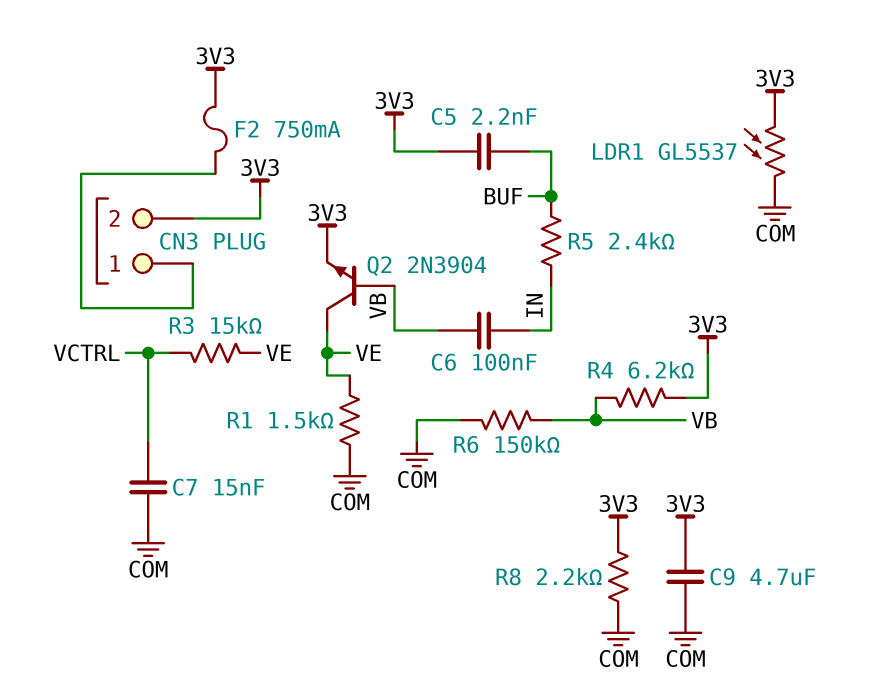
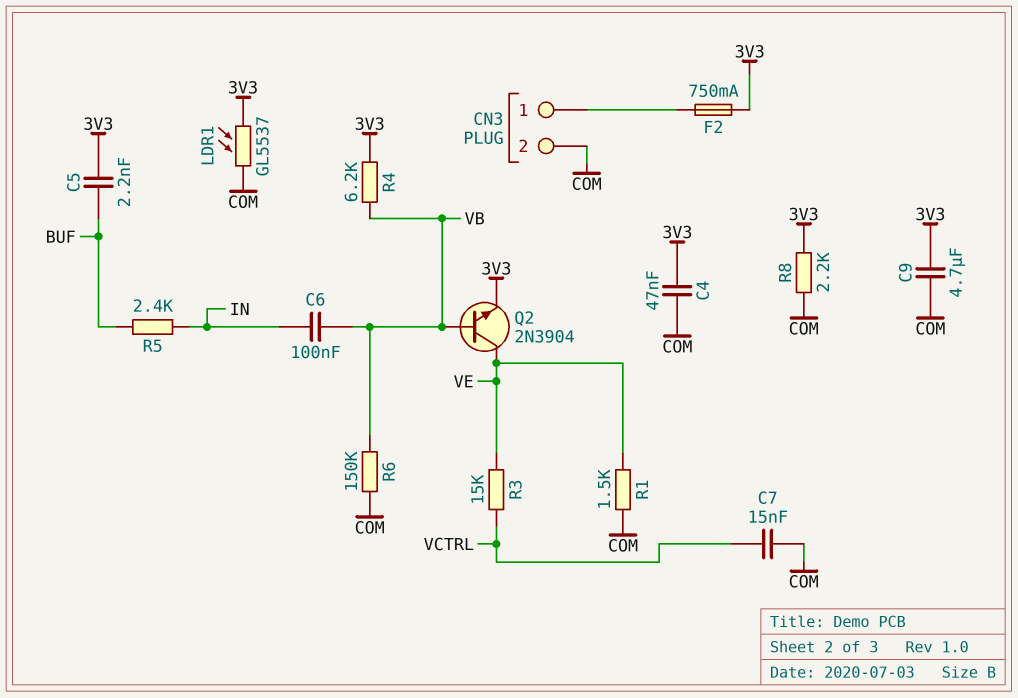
C4: none -> 47nF (3V3, COM)
CN3 pin 2: 3V3 -> COM

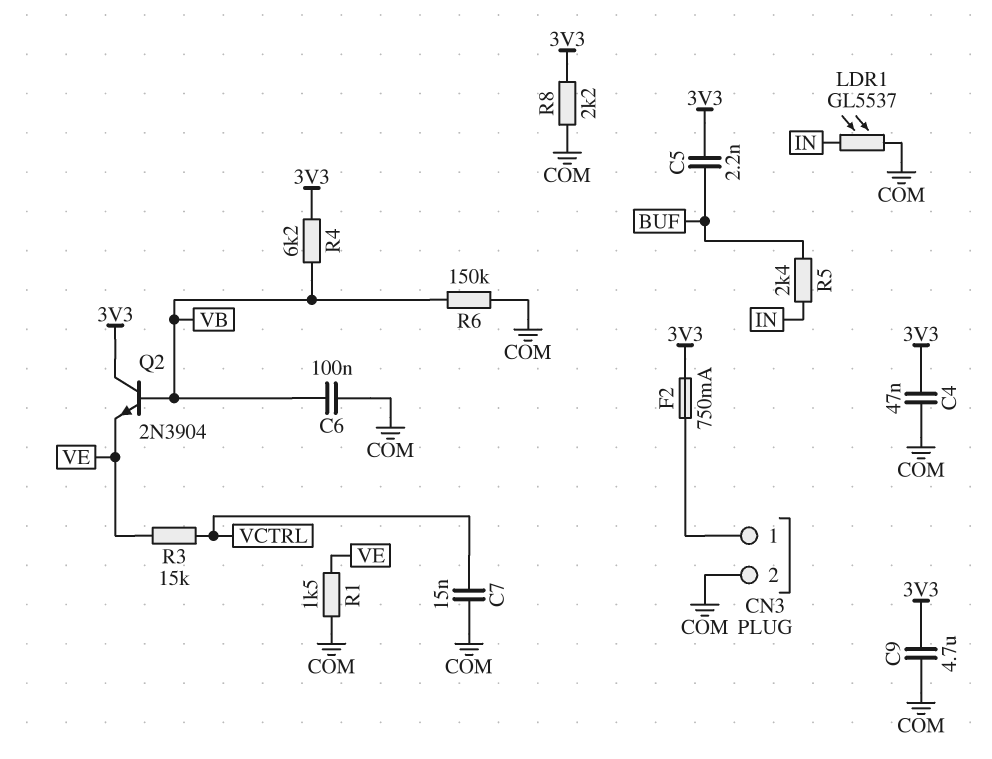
C6: 100nF (IN, VB) -> 100nF (COM, VB)
LDR1: GL5537 (3V3, COM) -> GL5537 (COM, IN)
Q2: NPN 2N3904 (B VB, C VE, E 3V3) -> NPN 2N3904 (B VB, C 3V3, E VE)

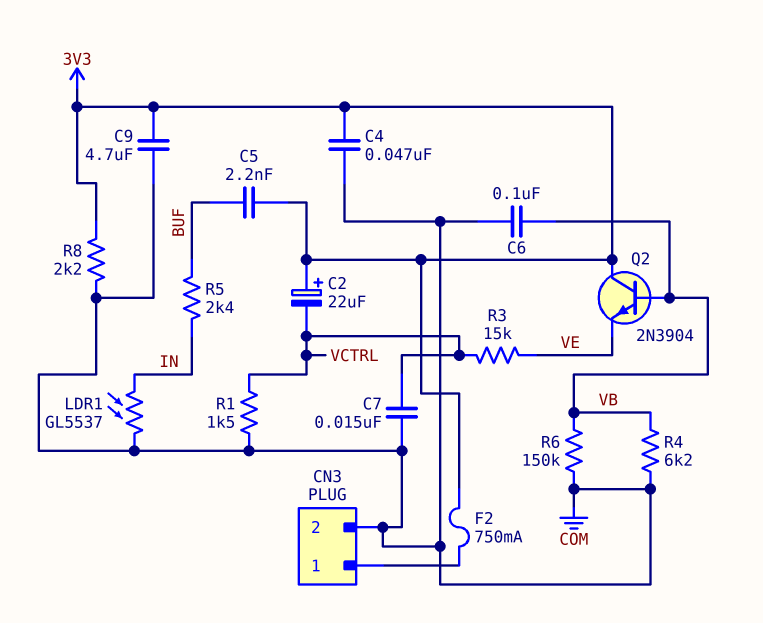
C2: none -> 22uF (plus 3V3, minus VCTRL)
R1: 1.5k (COM, VE) -> 1.5k (COM, VCTRL)
R4: 6.2k (3V3, VB) -> 6.2k (COM, VB)

